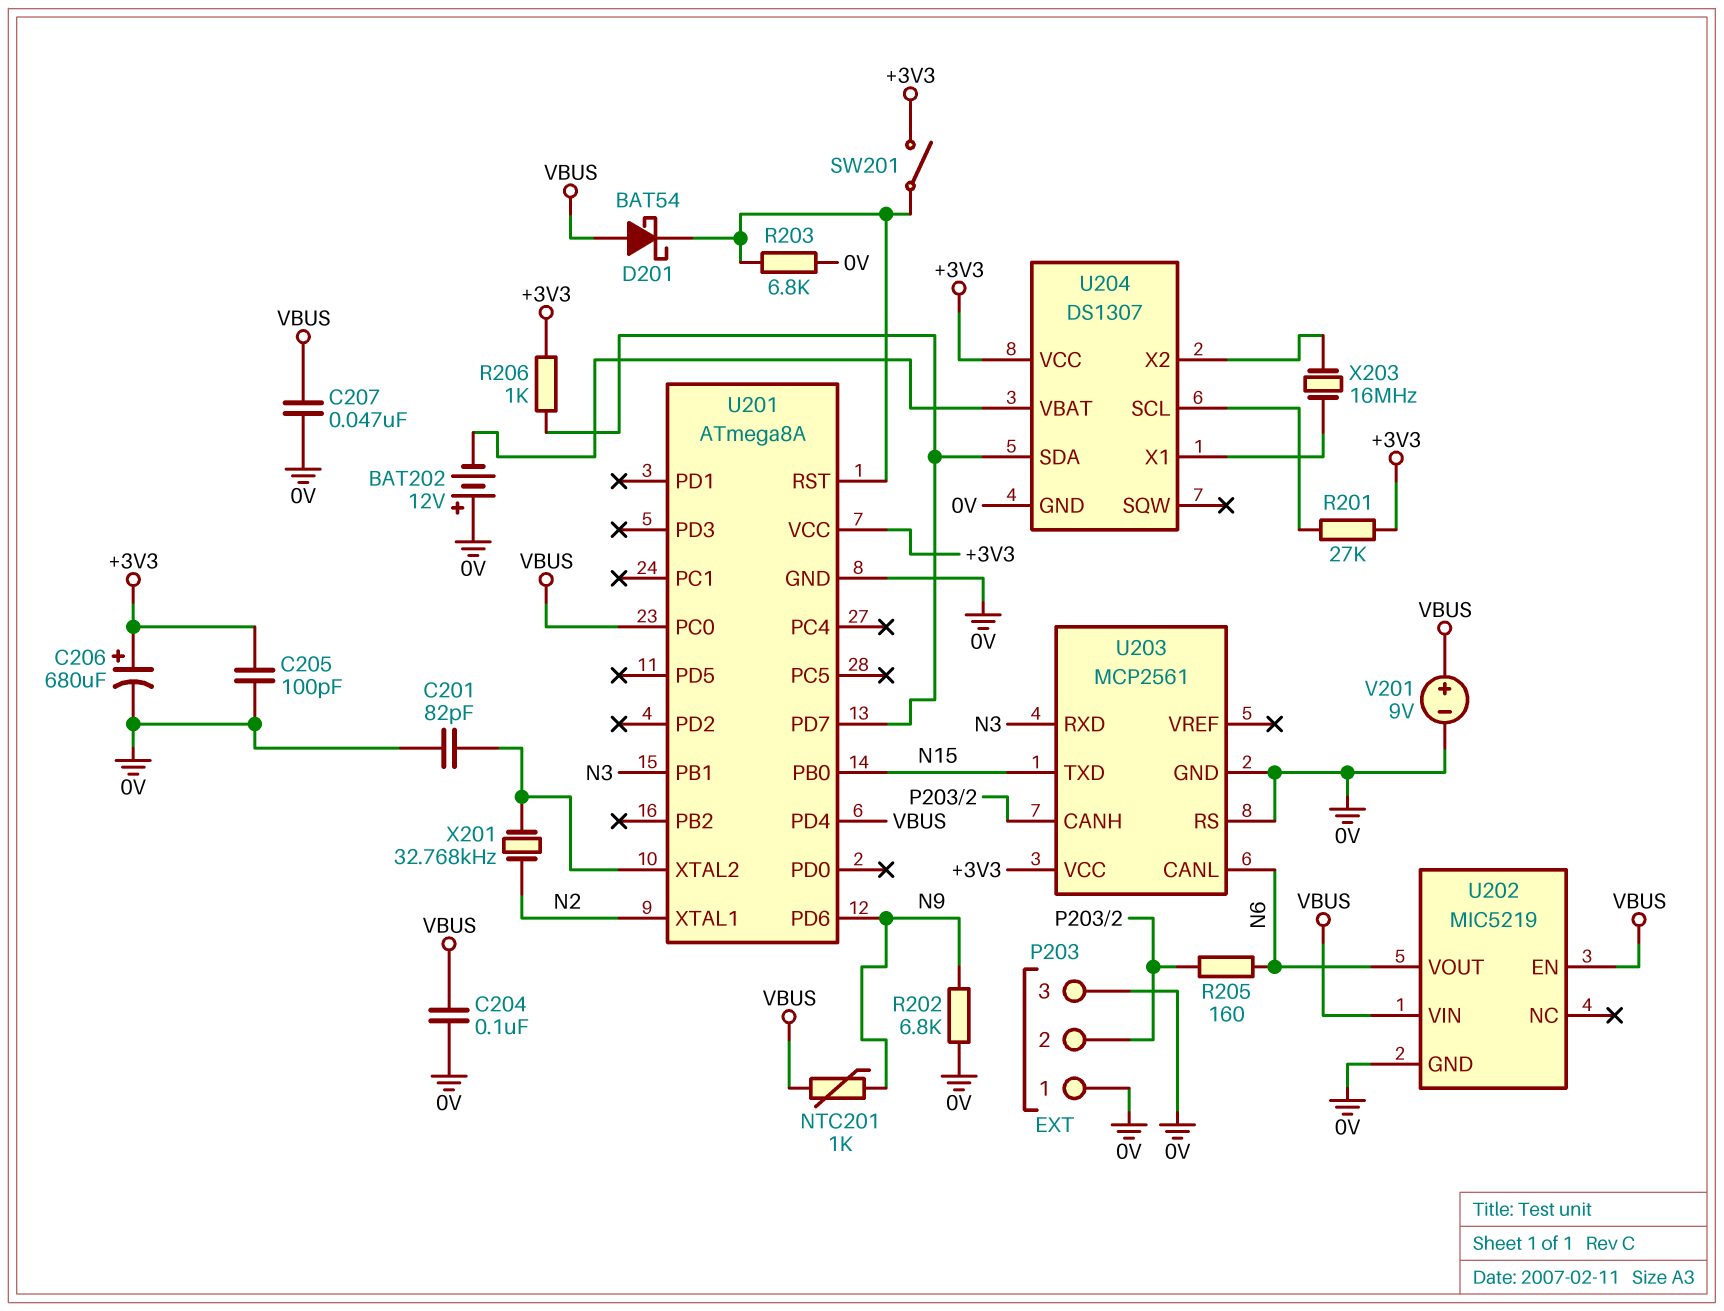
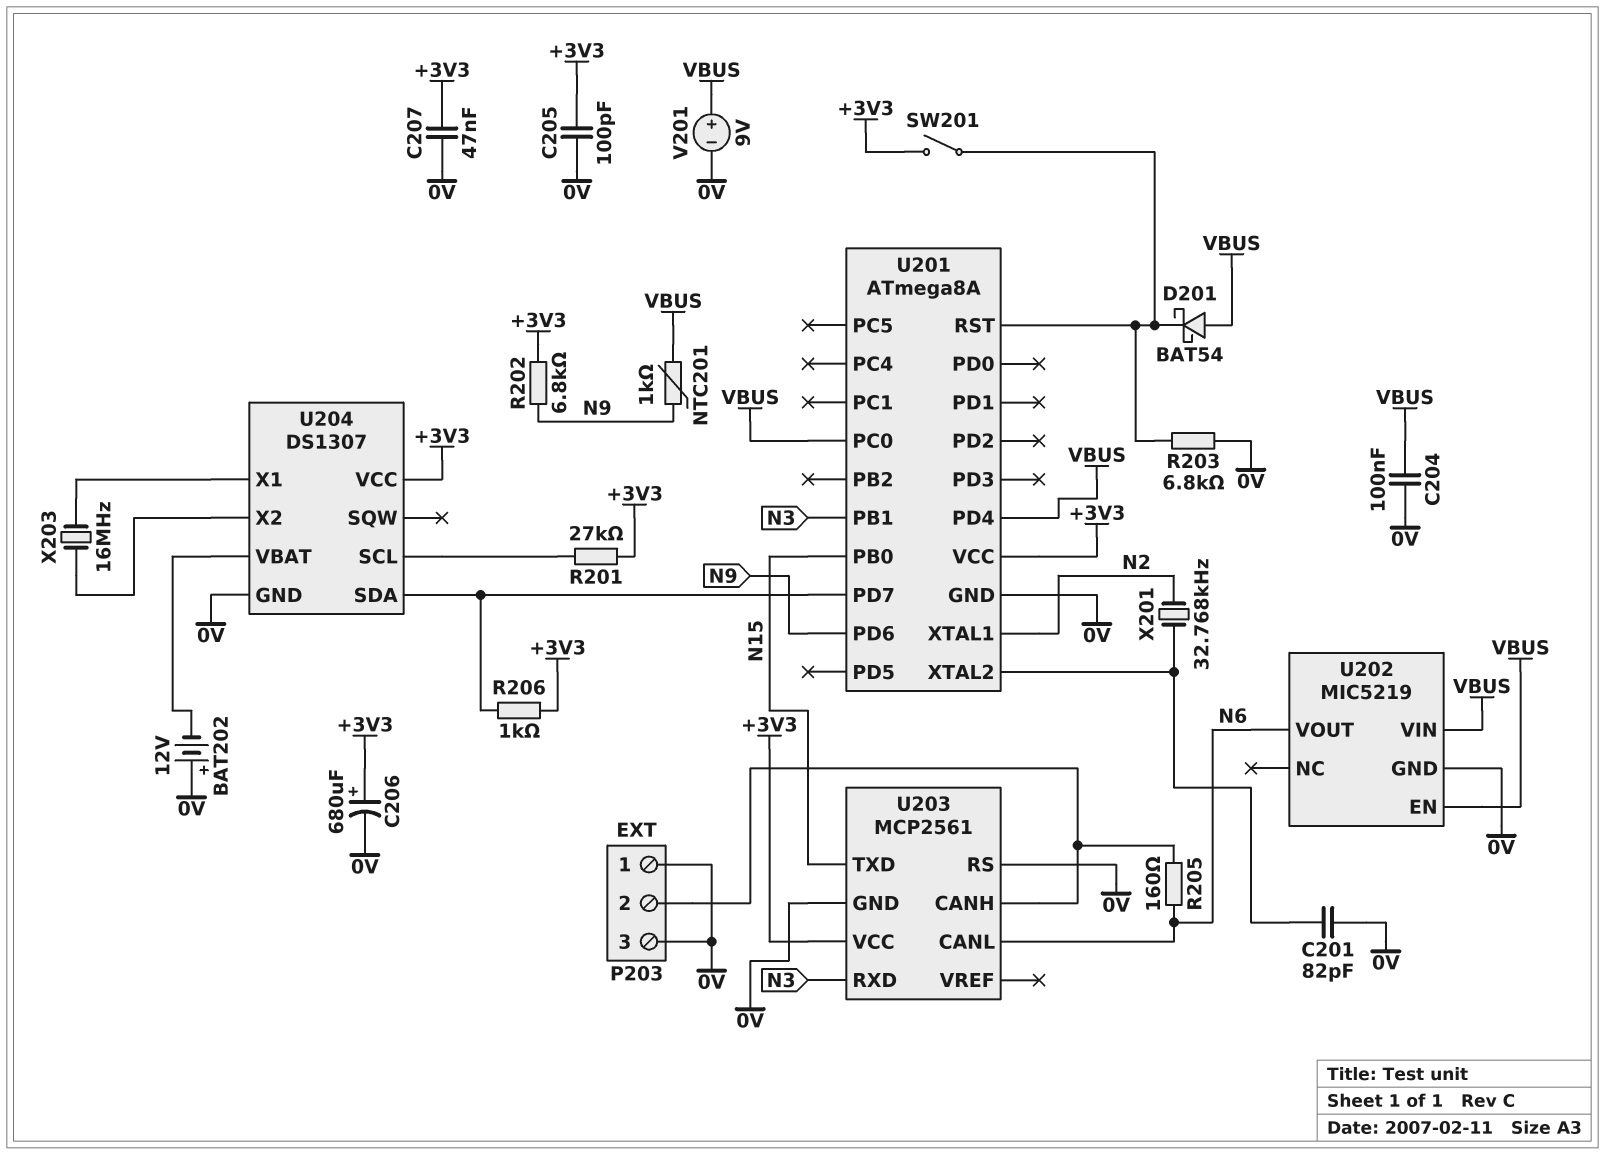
C207: 47nF (0V, VBUS) -> 47nF (+3V3, 0V)
R202: 6.8k (0V, N9) -> 6.8k (+3V3, N9)

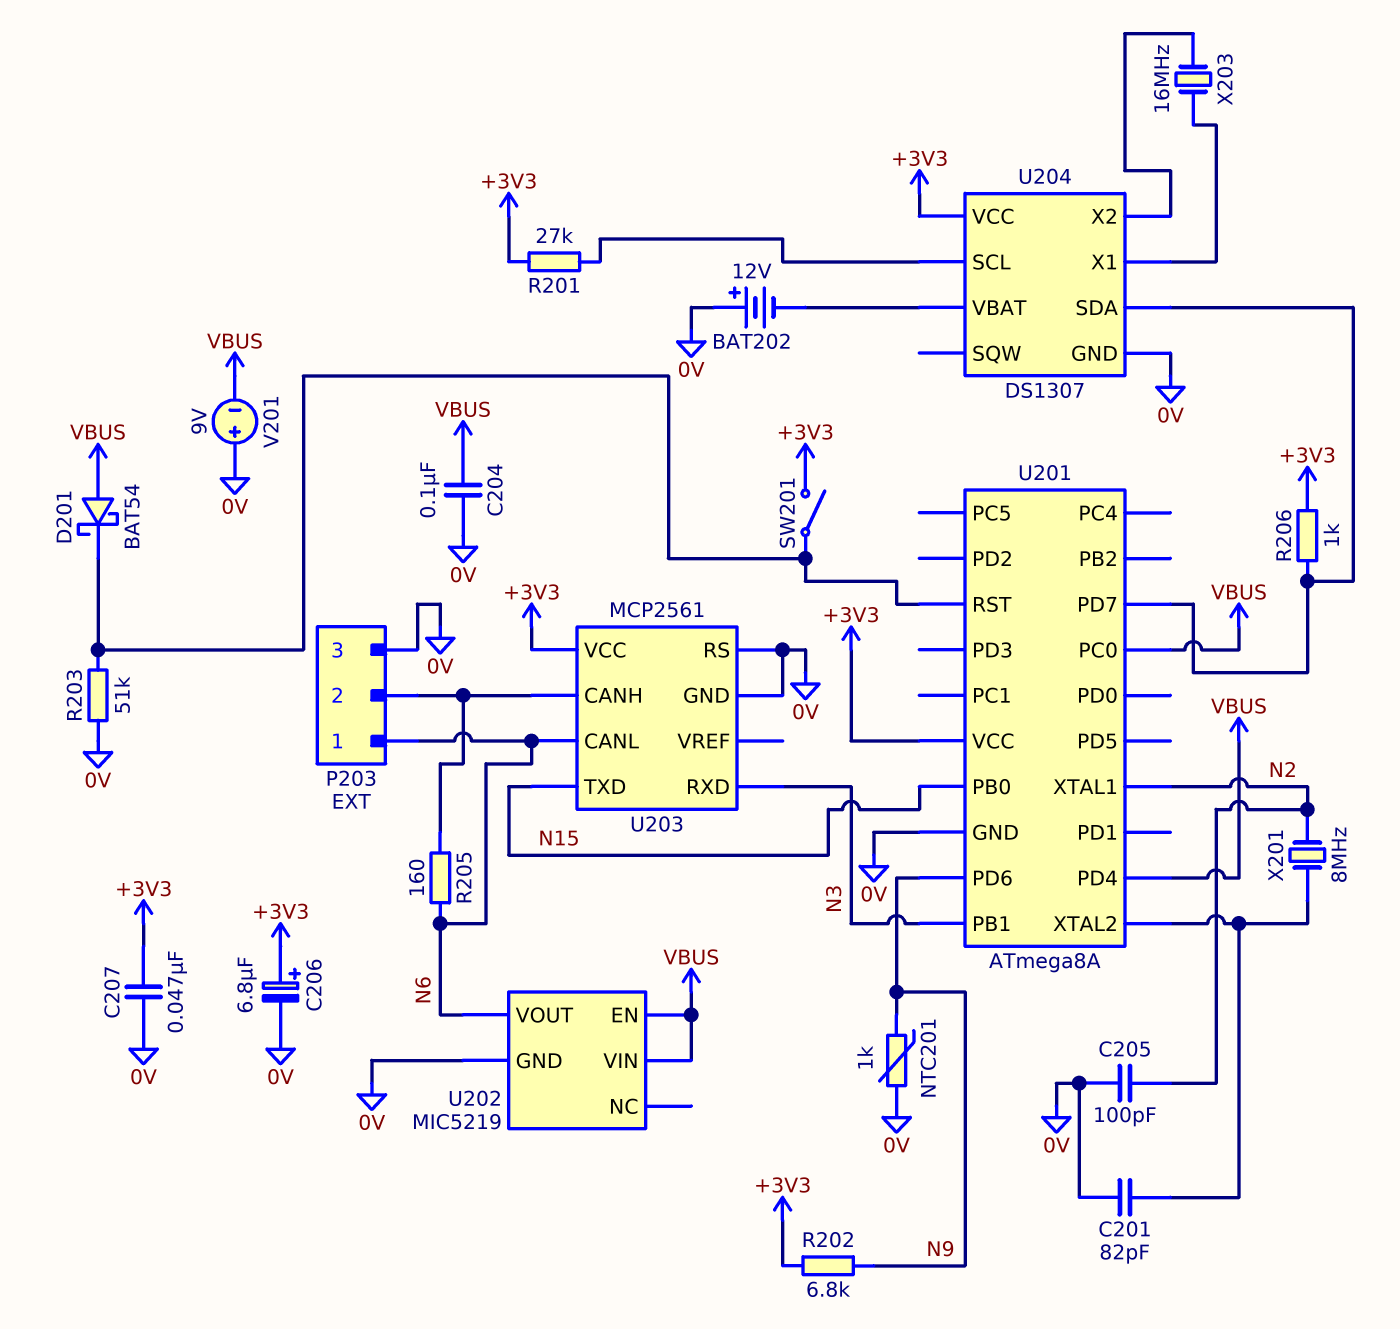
C205: 100pF (+3V3, 0V) -> 100pF (0V, N2)
C206: 680uF (plus +3V3, minus 0V) -> 6.8uF (plus +3V3, minus 0V)
NTC201: 1k (N9, VBUS) -> 1k (0V, N9)
P203 pin 1: 0V -> N6
R203: 6.8k (0V, U201/RST) -> 51k (0V, U201/RST)
V201: 9V (plus VBUS, minus 0V) -> 9V (plus 0V, minus VBUS)
X201: 32.768kHz (N2, U201/XTAL2) -> 8MHz (N2, U201/XTAL2)

